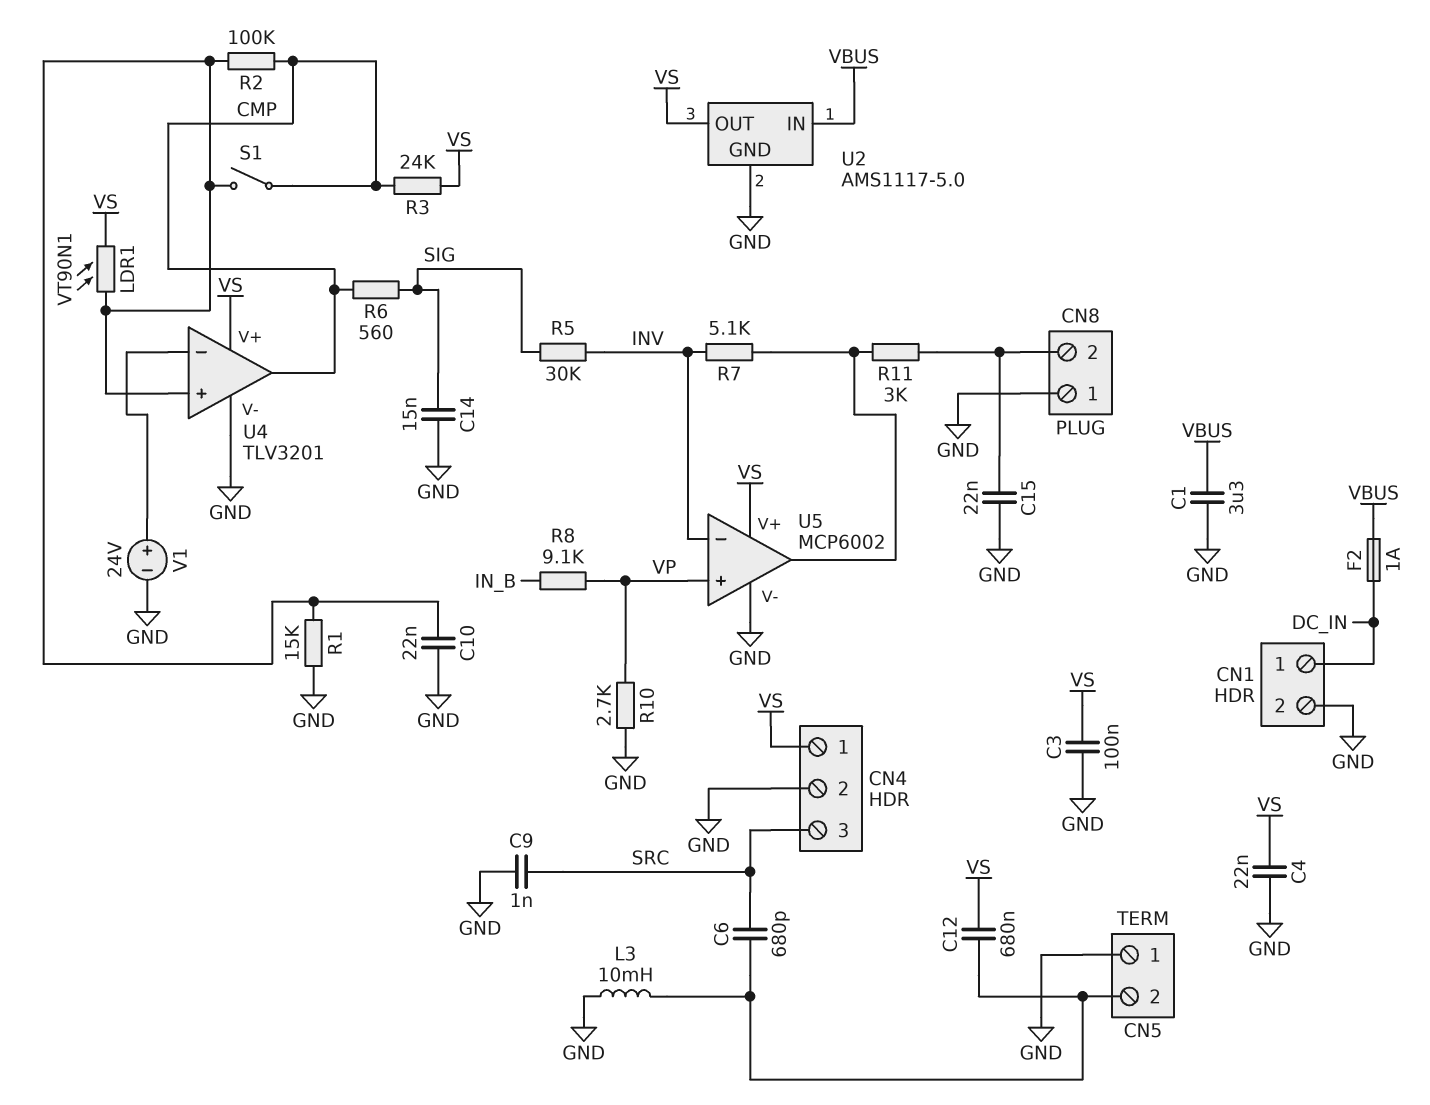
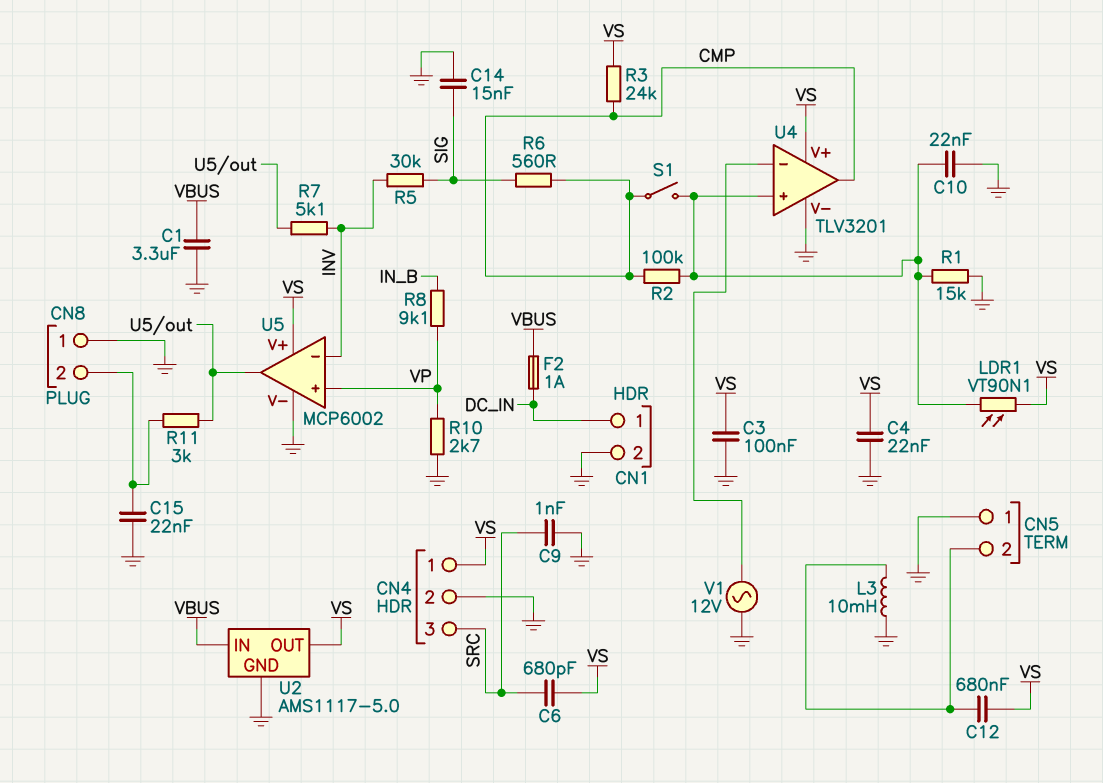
C6: 680pF (CN5/2, SRC) -> 680pF (SRC, VS)
V1: 24V (plus U4/in-, minus GND) -> AC 12V (GND, U4/in-)

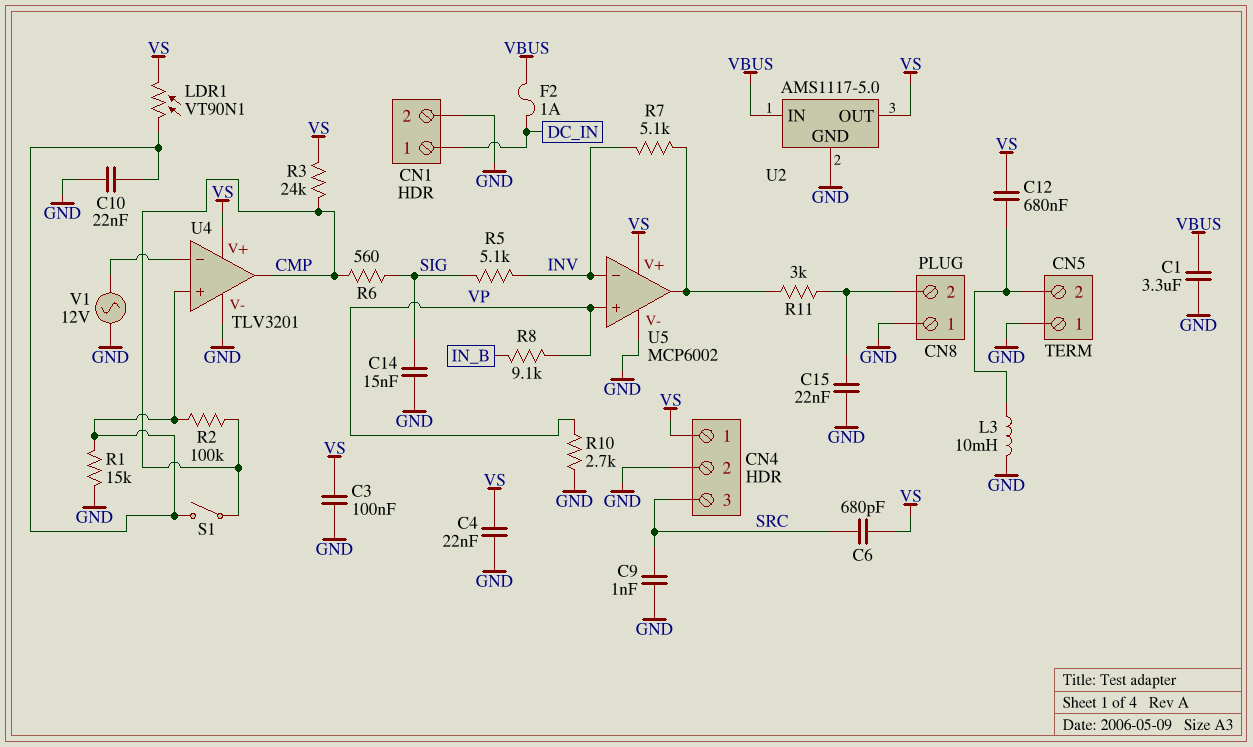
R5: 30k (INV, SIG) -> 5.1k (INV, SIG)

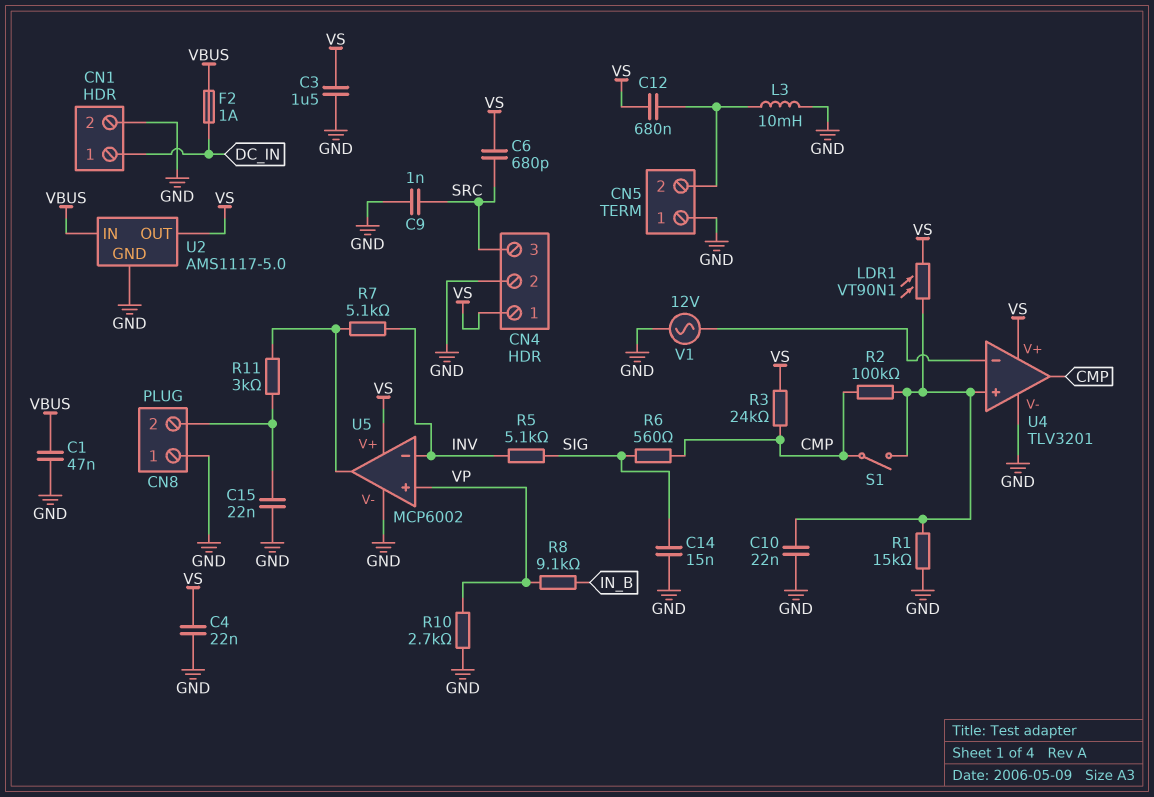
C1: 3.3uF (GND, VBUS) -> 47nF (GND, VBUS)
C3: 100nF (GND, VS) -> 1.5uF (GND, VS)

